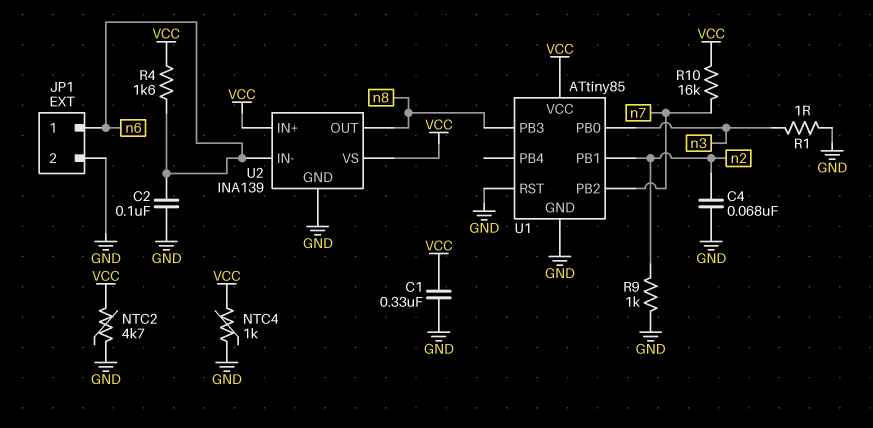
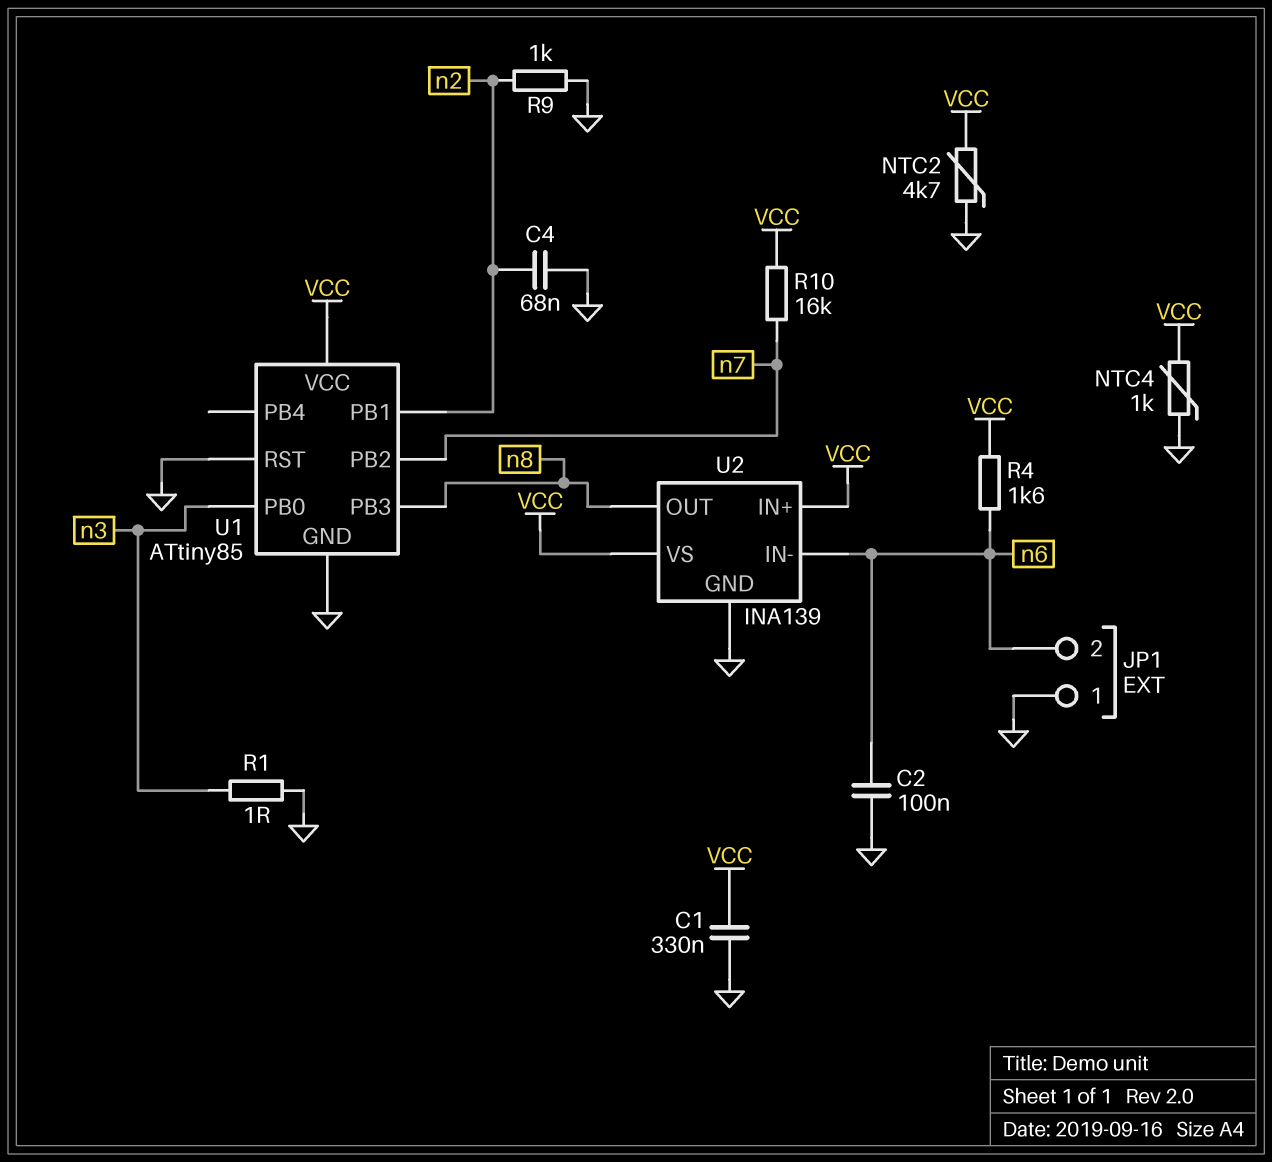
JP1 pin 1: n6 -> GND
JP1 pin 2: GND -> n6

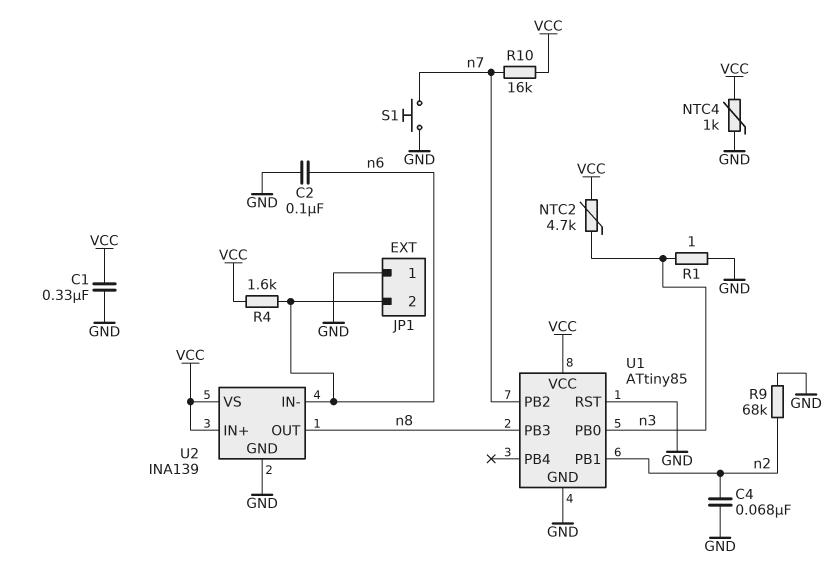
NTC2: 4.7k (GND, VCC) -> 4.7k (VCC, n3)
R9: 1k (GND, n2) -> 68k (GND, n2)
S1: none -> button (GND, n7)

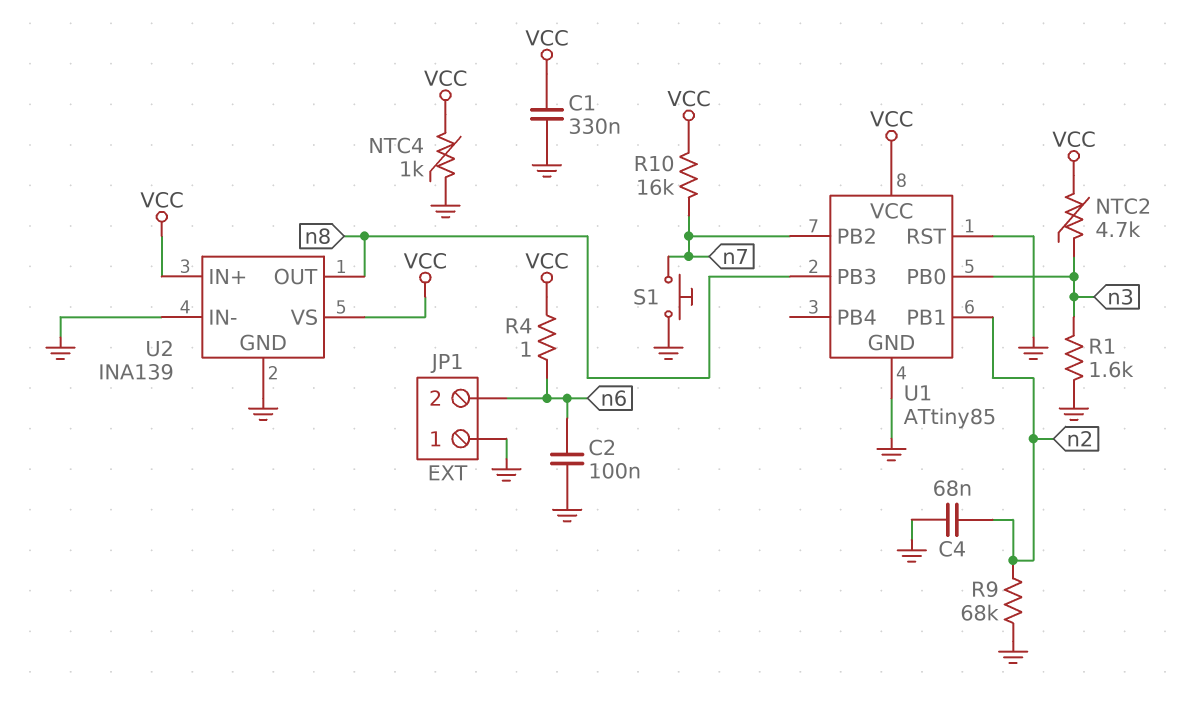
R1: 1 (GND, n3) -> 1.6k (GND, n3)
R4: 1.6k (VCC, n6) -> 1 (VCC, n6)
U2 pin IN-: n6 -> GND

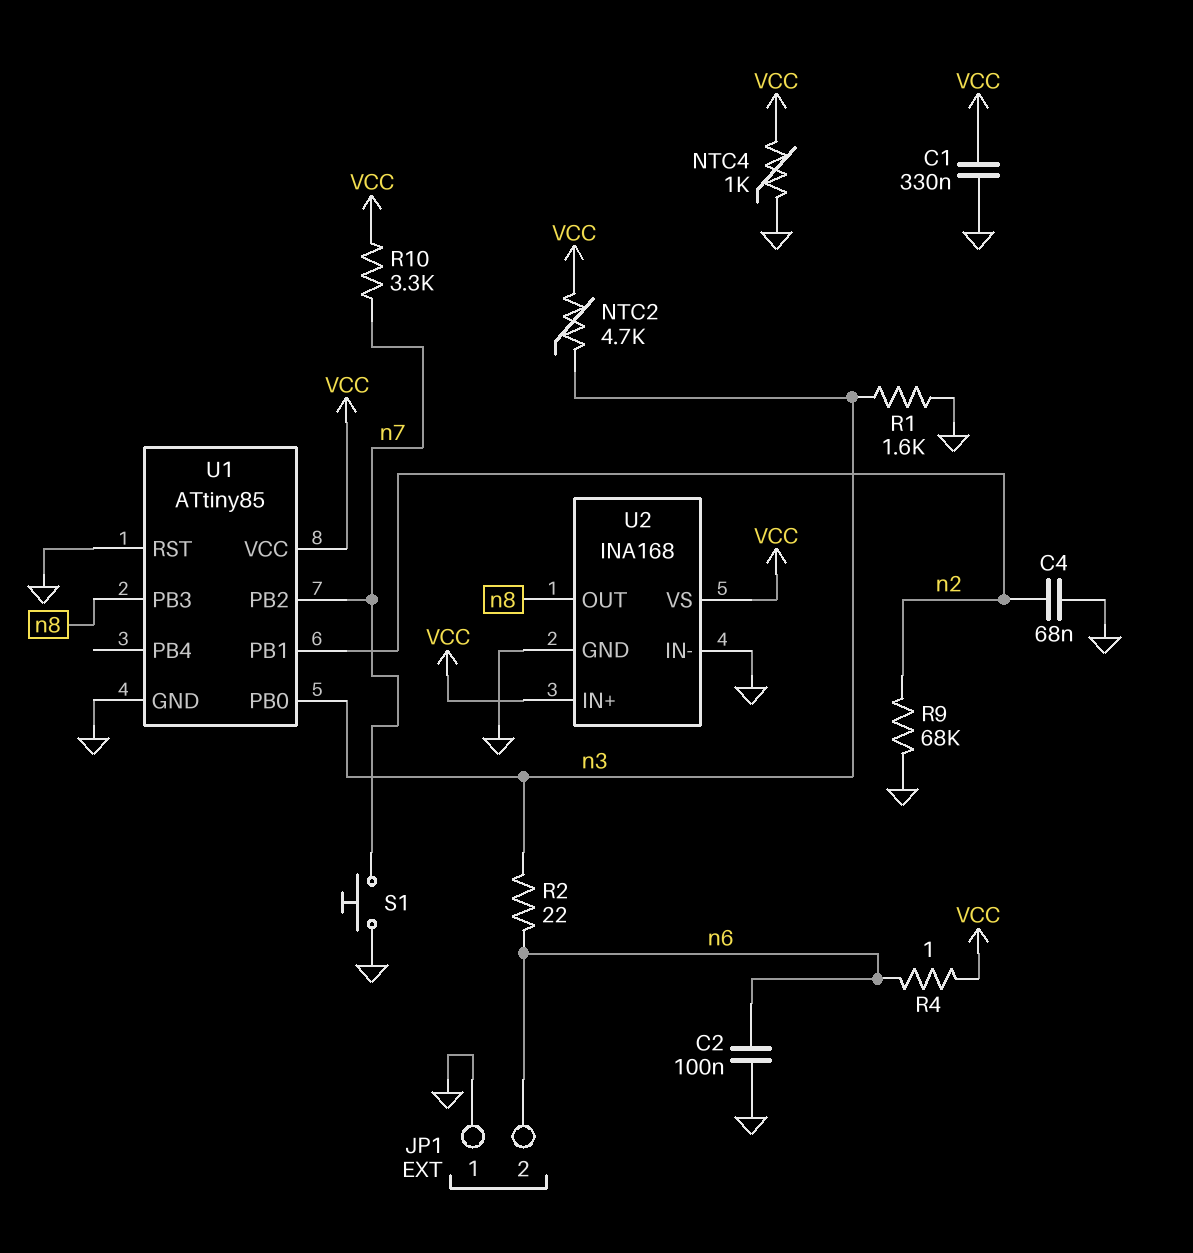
R2: none -> 22 (n3, n6)
R10: 16k (VCC, n7) -> 3.3k (VCC, n7)
U2: INA139 -> INA168

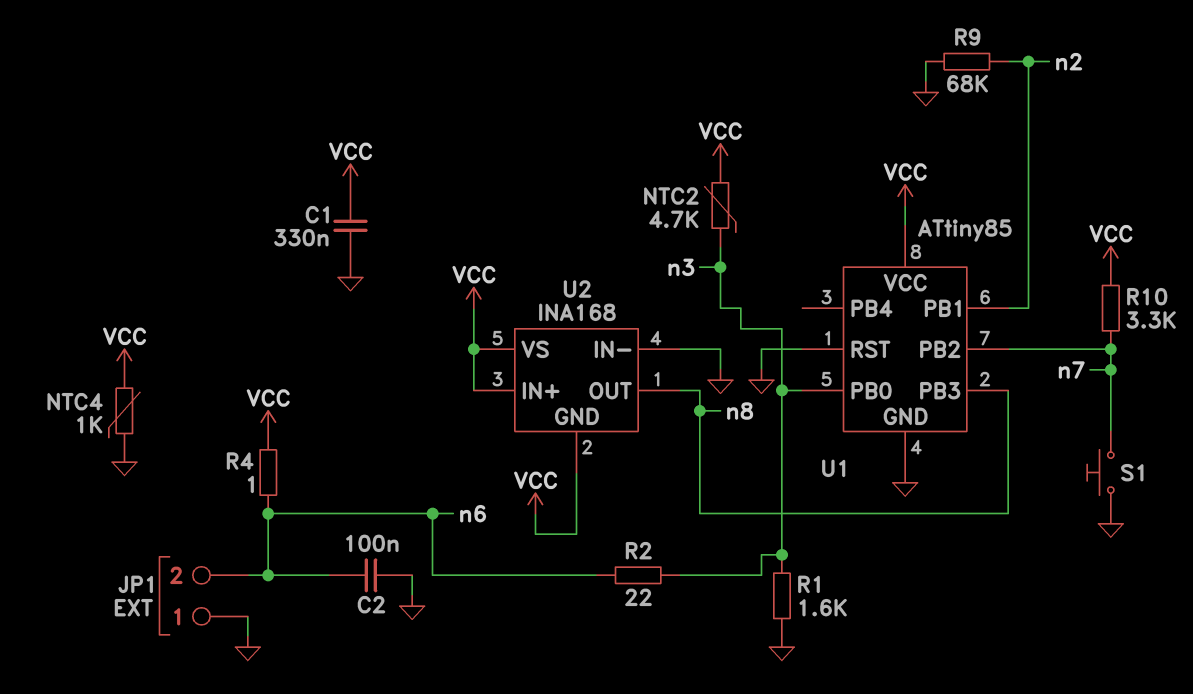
C4: 68nF (GND, n2) -> none
U2 pin GND: GND -> VCC

